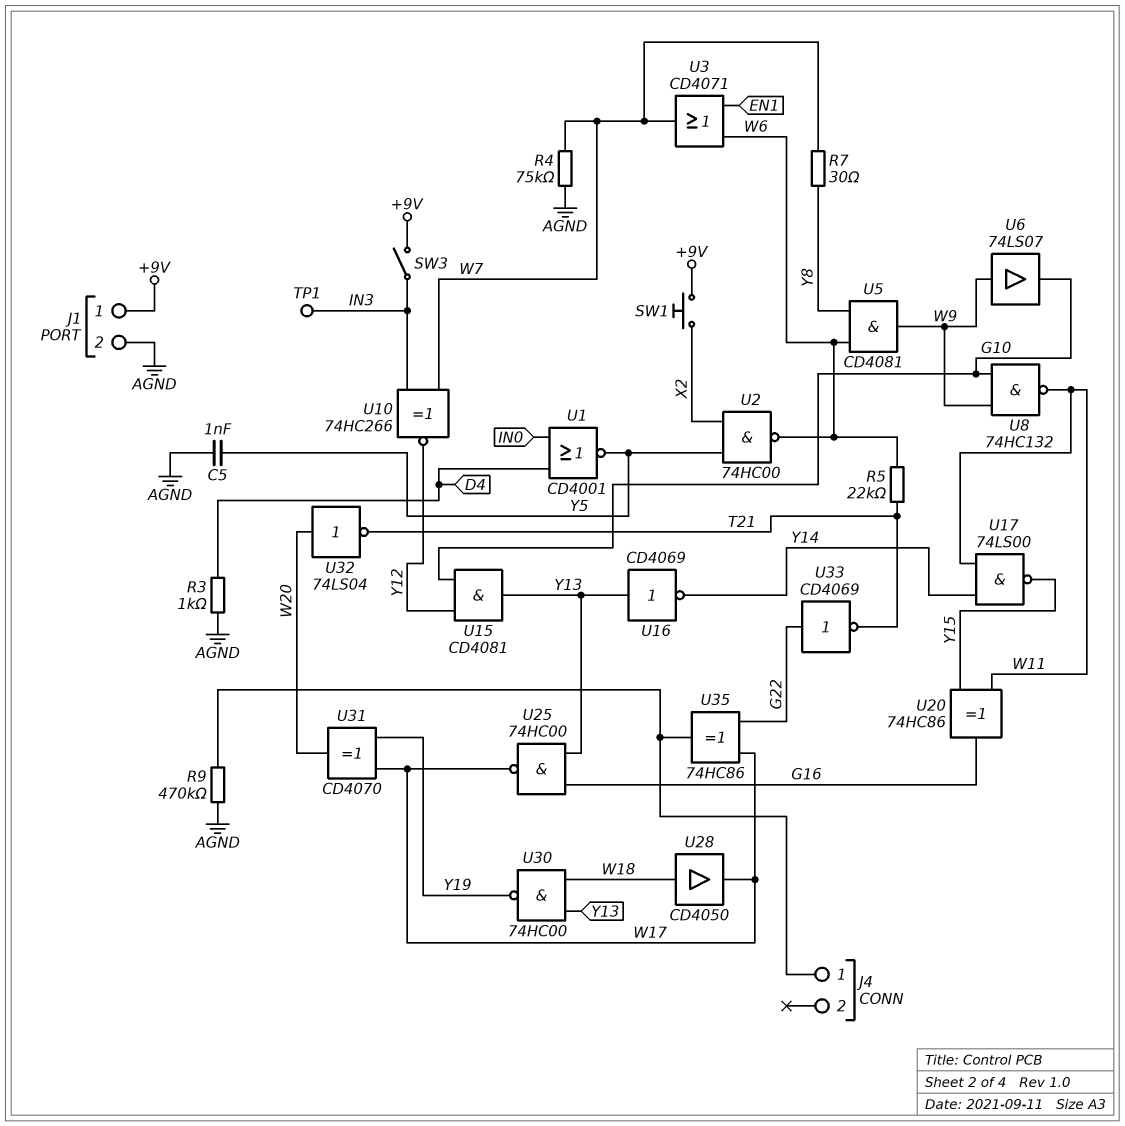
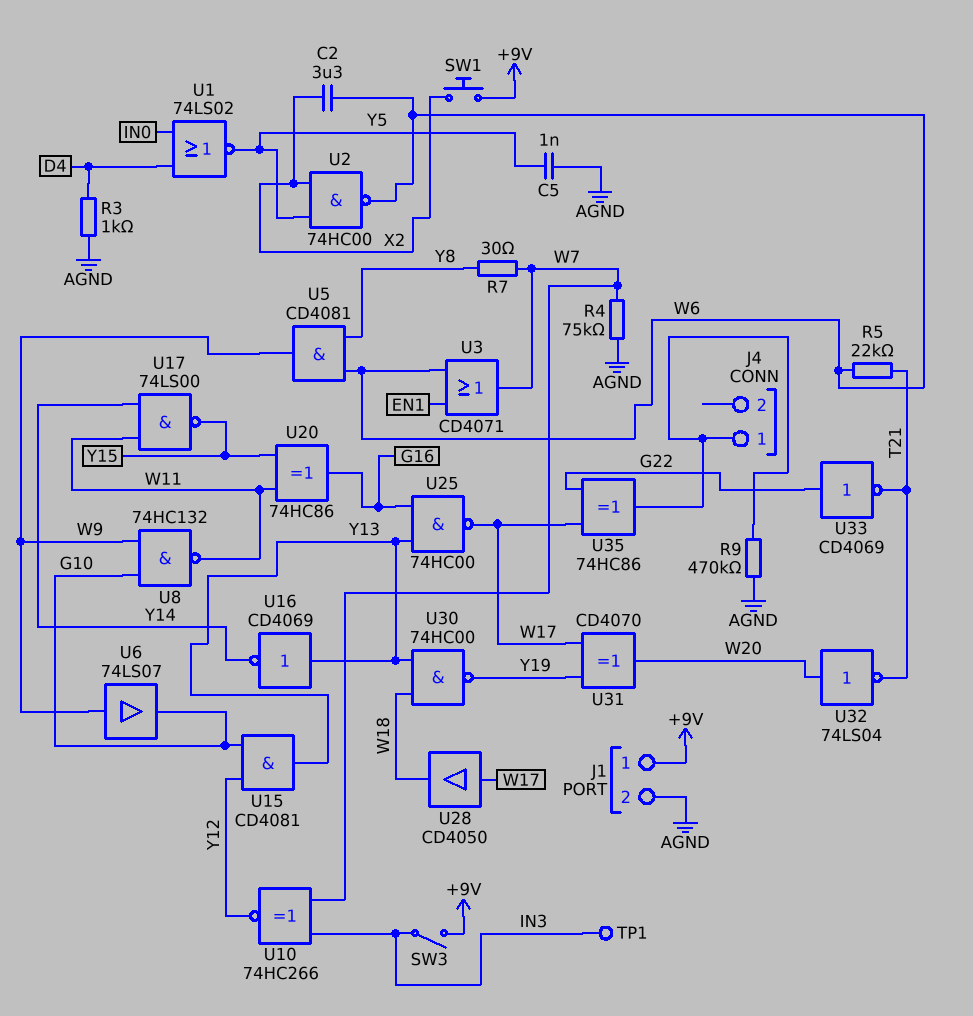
C2: none -> 3.3uF (W6, X2)
U1: NOR CD4001 (in D4, in IN0, out Y5) -> NOR 74LS02 (in D4, in IN0, out Y5)
U28: buffer CD4050 (in W18, out W17) -> buffer CD4050 (in W17, out W18)

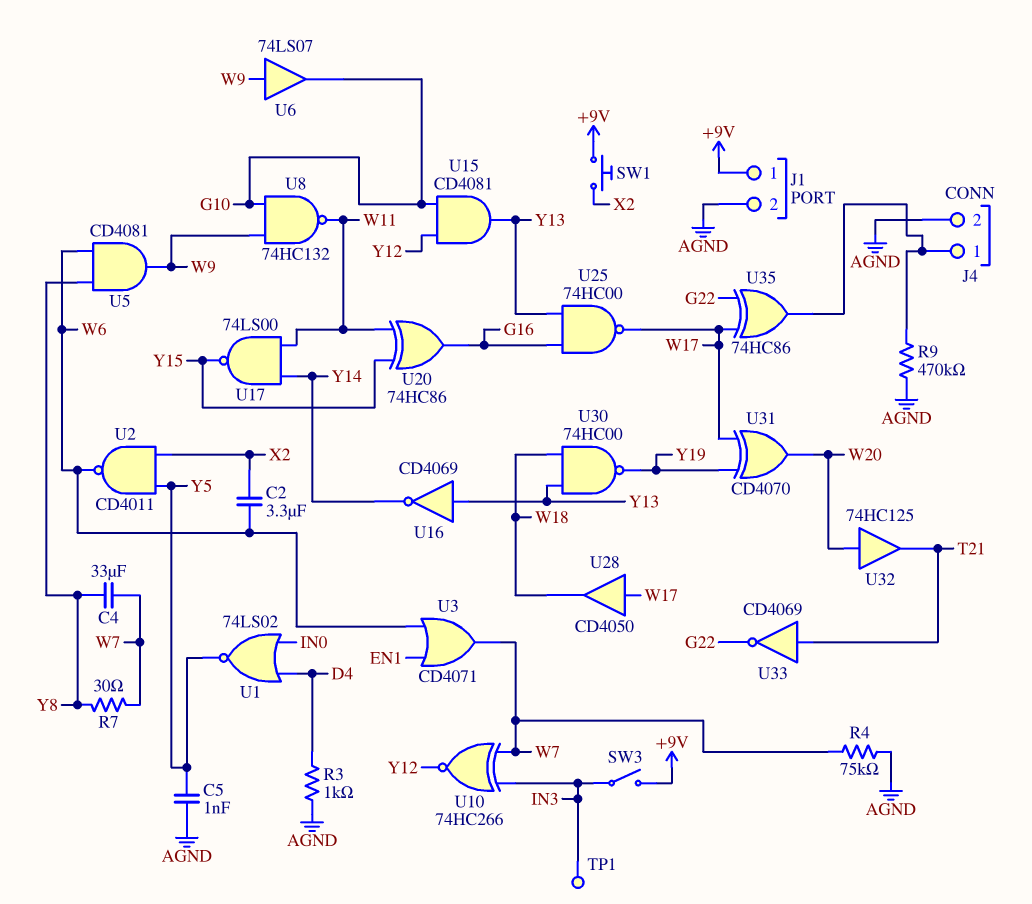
C4: none -> 33uF (W7, Y8)
J4 pin 2: none -> AGND
R5: 22k (T21, W6) -> none
U2: NAND 74HC00 (in X2, in Y5, out W6) -> NAND CD4011 (in X2, in Y5, out W6)
U32: NOT 74LS04 (in W20, out T21) -> buffer 74HC125 (in W20, out T21)
U33: NOT CD4069 (in G22, out T21) -> NOT CD4069 (in T21, out G22)

